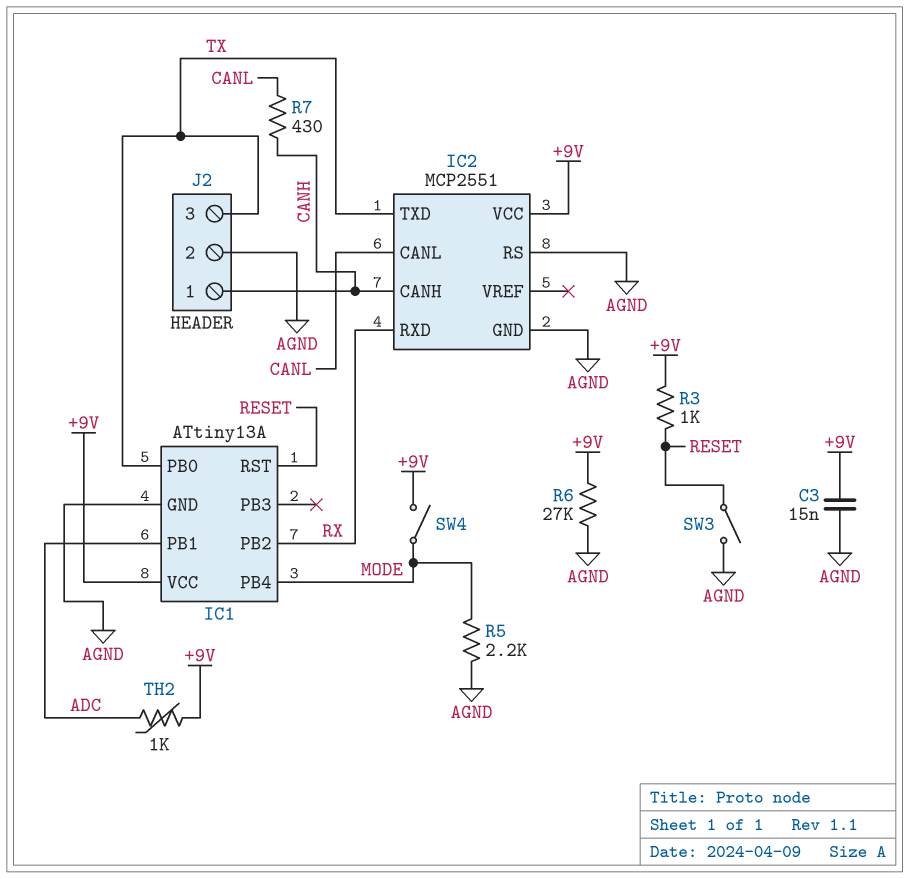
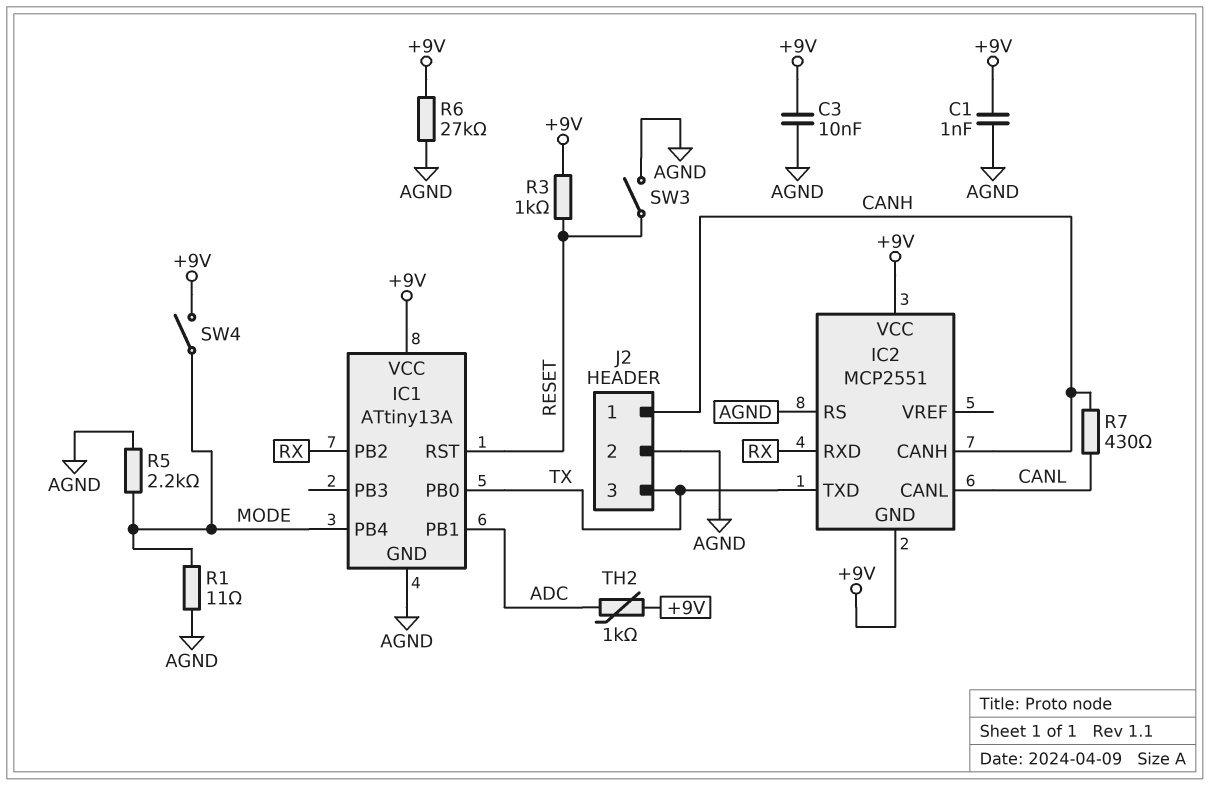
C1: none -> 1nF (+9V, AGND)
C3: 15nF (+9V, AGND) -> 10nF (+9V, AGND)
IC2 pin GND: AGND -> +9V
R1: none -> 11 (AGND, MODE)

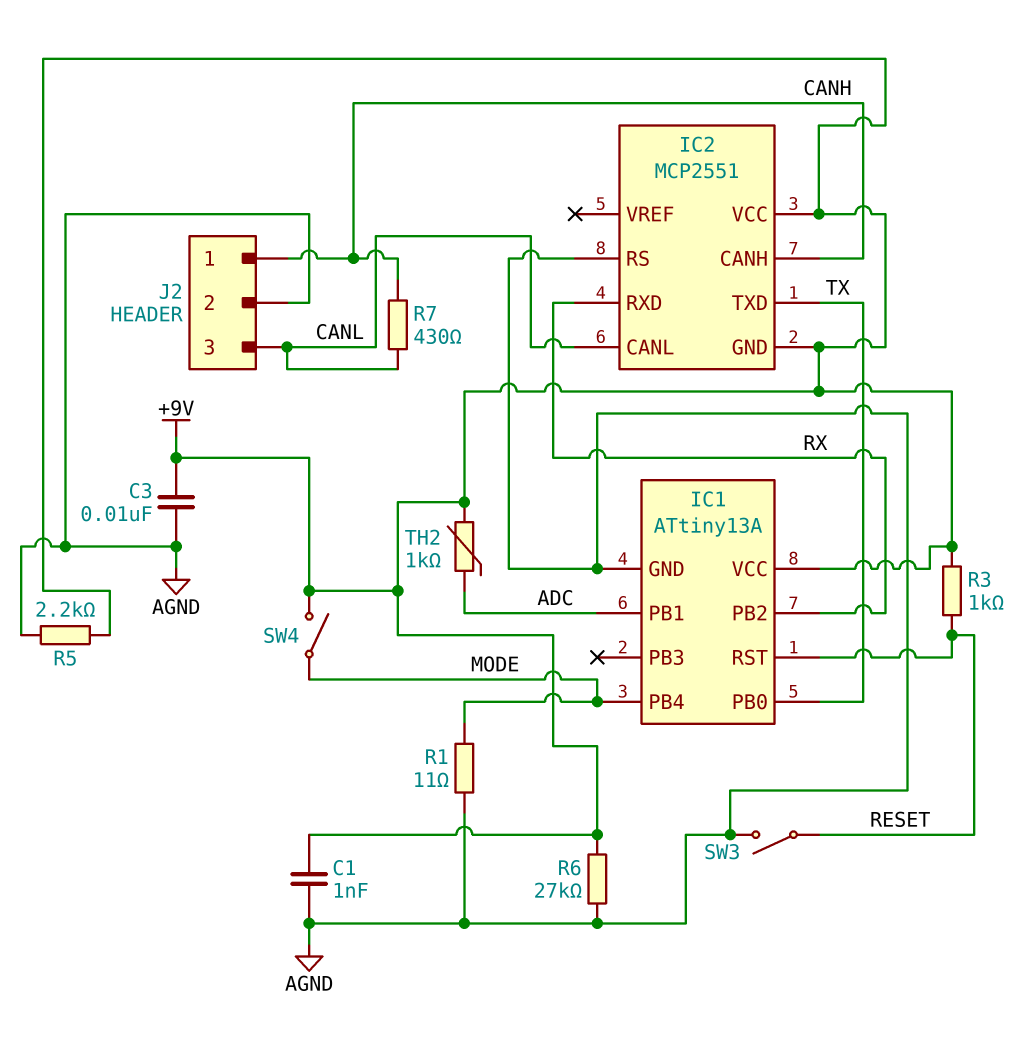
J2 pin 3: TX -> CANL
R5: 2.2k (AGND, MODE) -> 2.2k (+9V, AGND)

